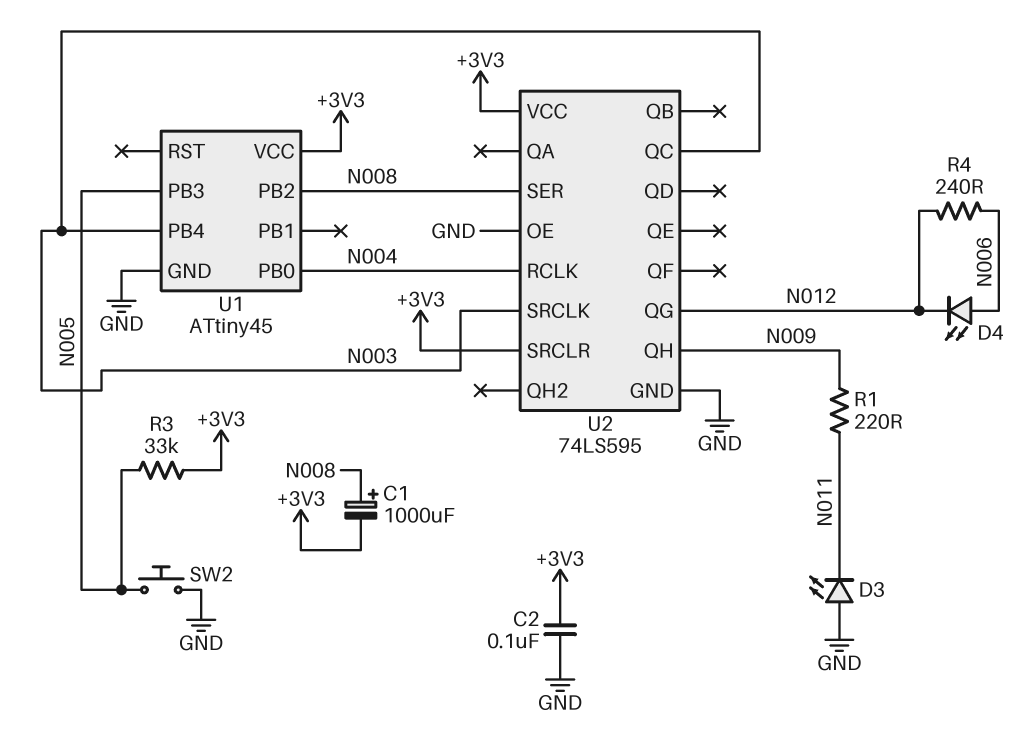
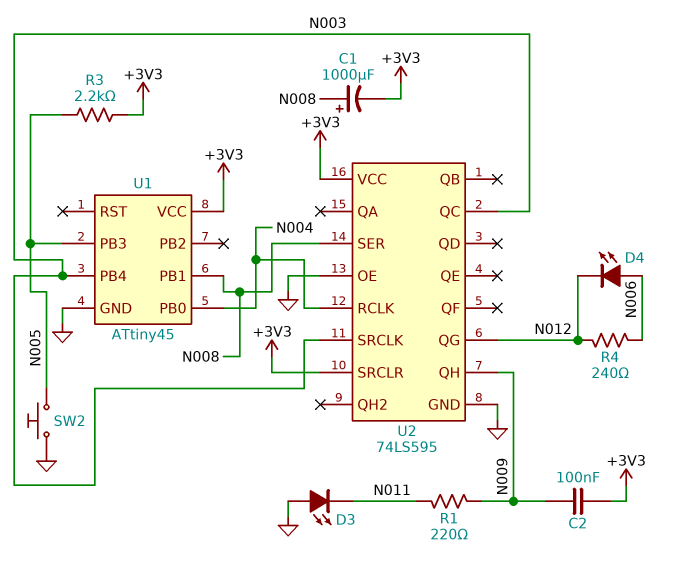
C2: 100nF (+3V3, GND) -> 100nF (+3V3, N009)
R3: 33k (+3V3, N005) -> 2.2k (+3V3, N005)
U1 pin PB1: none -> N008
U1 pin PB2: N008 -> none

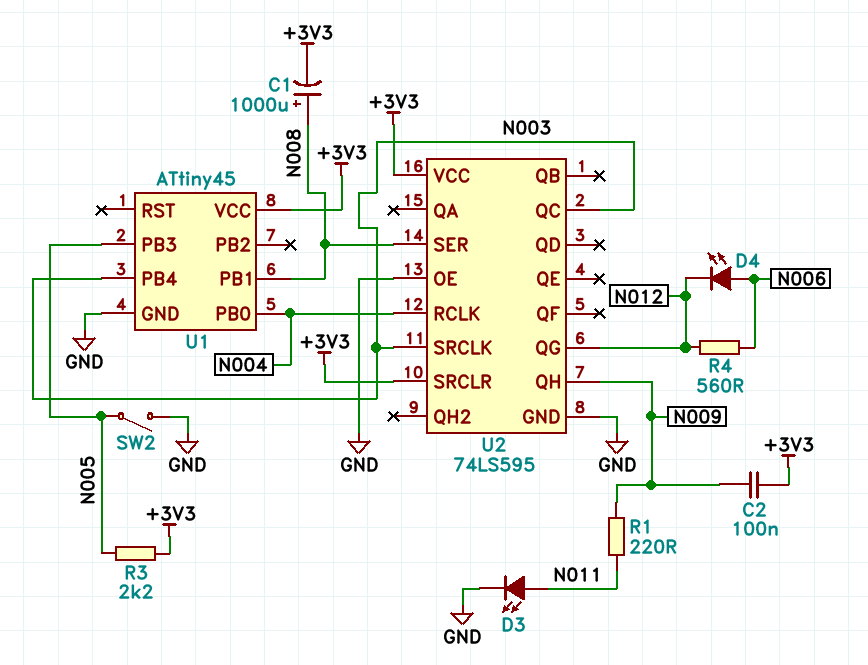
D3: LED (A GND, K N011) -> LED (A N011, K GND)
R4: 240 (N006, N012) -> 560 (N006, N012)
SW2: button (GND, N005) -> switch (GND, N005)

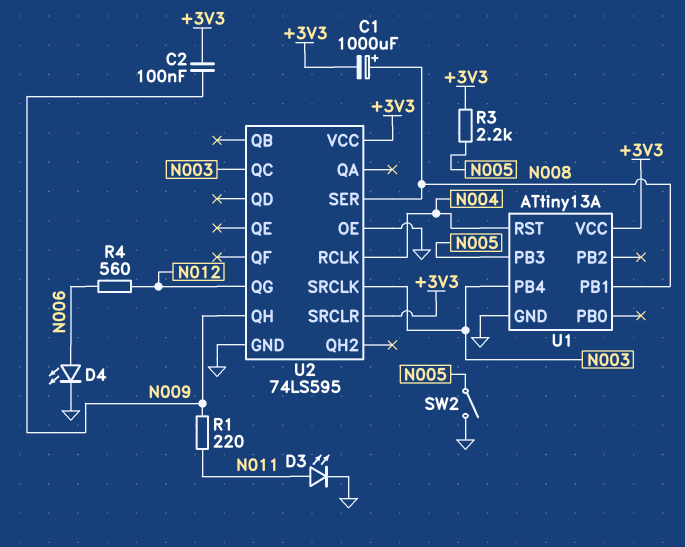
D4: LED (A N006, K N012) -> LED (A N006, K GND)
U1: ATtiny45 -> ATtiny13A
U1 pin PB0: N004 -> none
U1 pin RST: none -> N004

